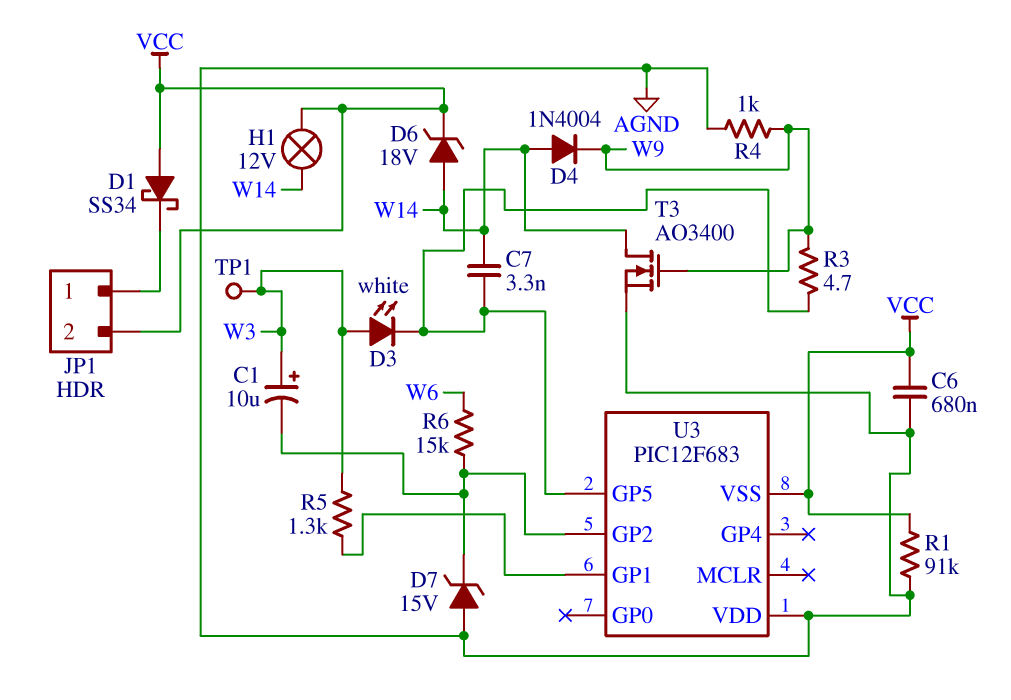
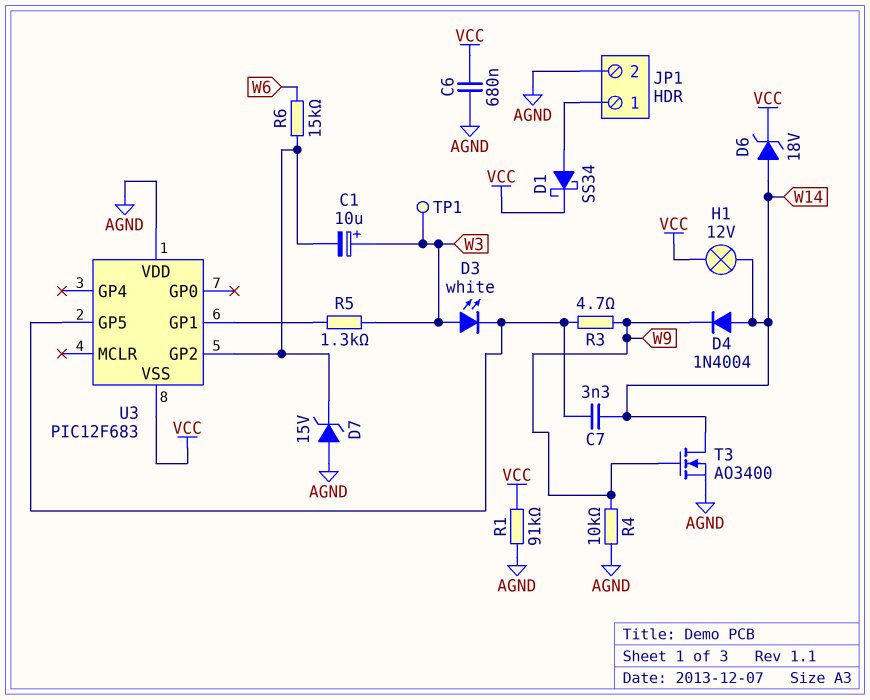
D1: schottky SS34 (A VCC, K JP1/1) -> schottky SS34 (A JP1/1, K VCC)
JP1 pin 2: VCC -> AGND
R4: 1k (AGND, W9) -> 10k (AGND, W9)

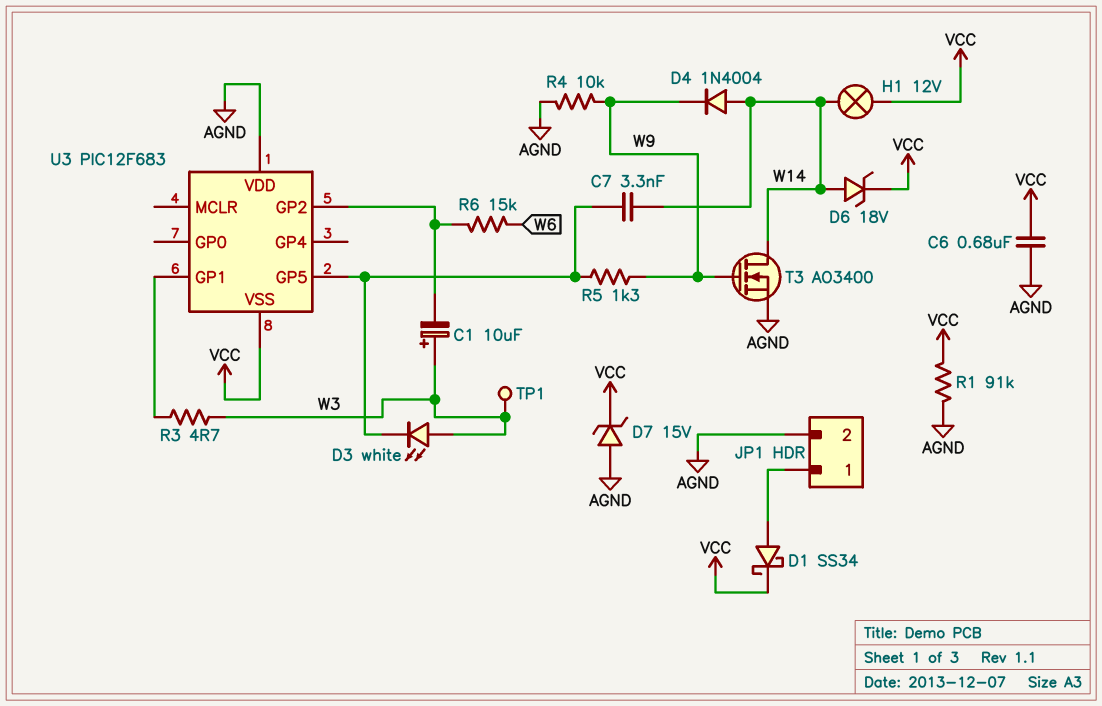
D7: zener 15V (A AGND, K U3/GP2) -> zener 15V (A AGND, K VCC)
R3: 4.7 (U3/GP5, W9) -> 4.7 (U3/GP1, W3)
R5: 1.3k (U3/GP1, W3) -> 1.3k (U3/GP5, W9)

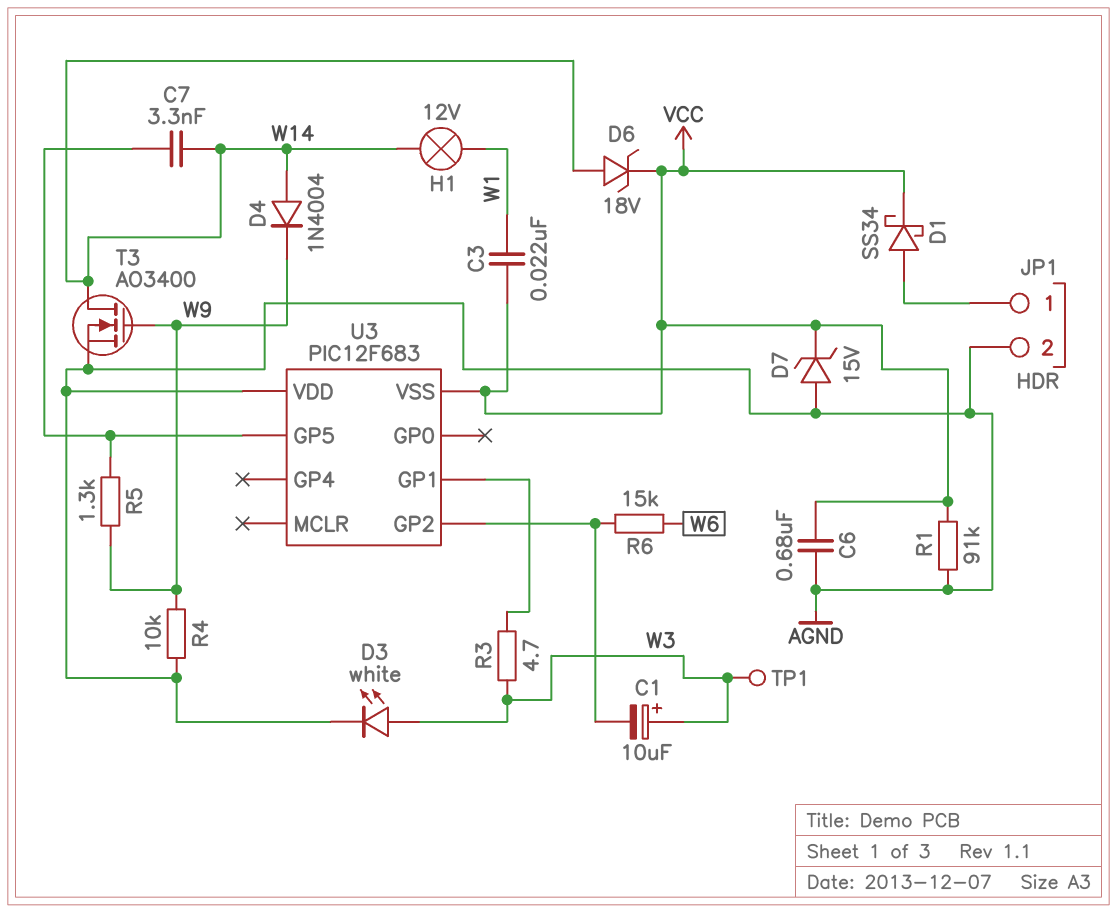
C3: none -> 22nF (VCC, W1)
D3: LED white (A W3, K U3/GP5) -> LED white (A W3, K AGND)
H1: lamp 12V (VCC, W14) -> lamp 12V (W1, W14)

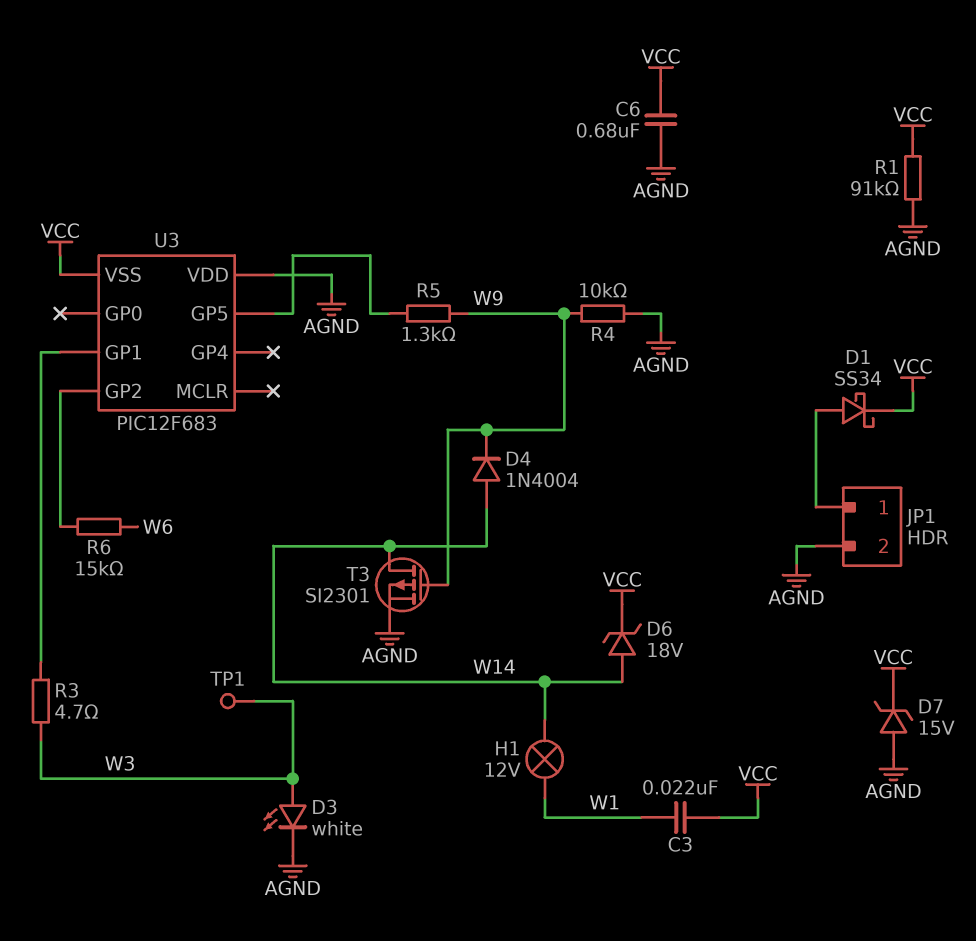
C1: 10uF (plus W3, minus U3/GP2) -> none
C7: 3.3nF (U3/GP5, W14) -> none
T3: NMOS AO3400 (G W9, D W14, S AGND) -> PMOS SI2301 (G W9, D W14, S AGND)

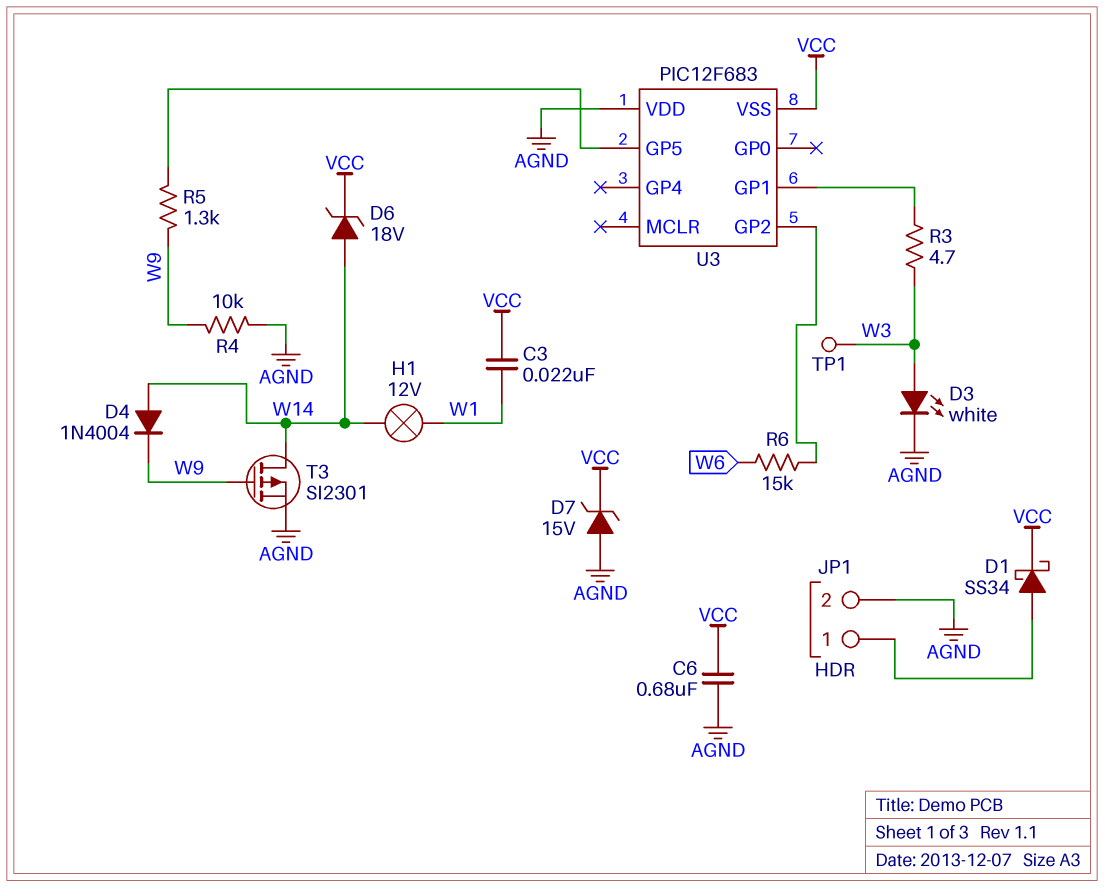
R1: 91k (AGND, VCC) -> none

